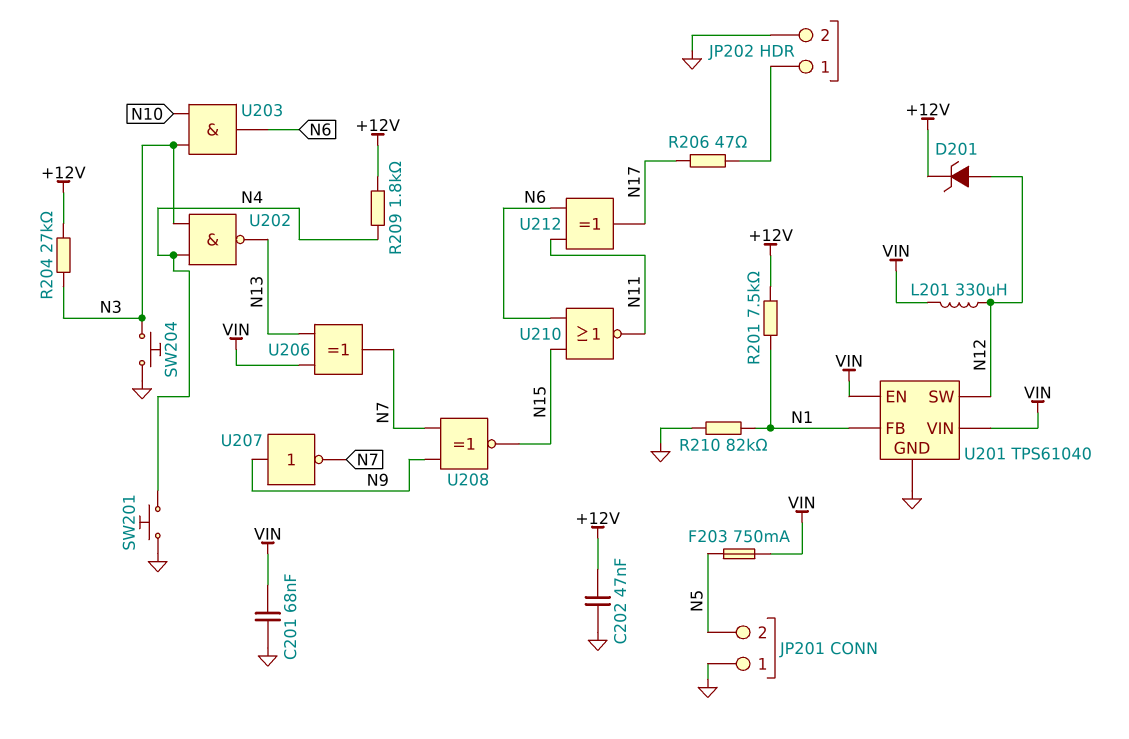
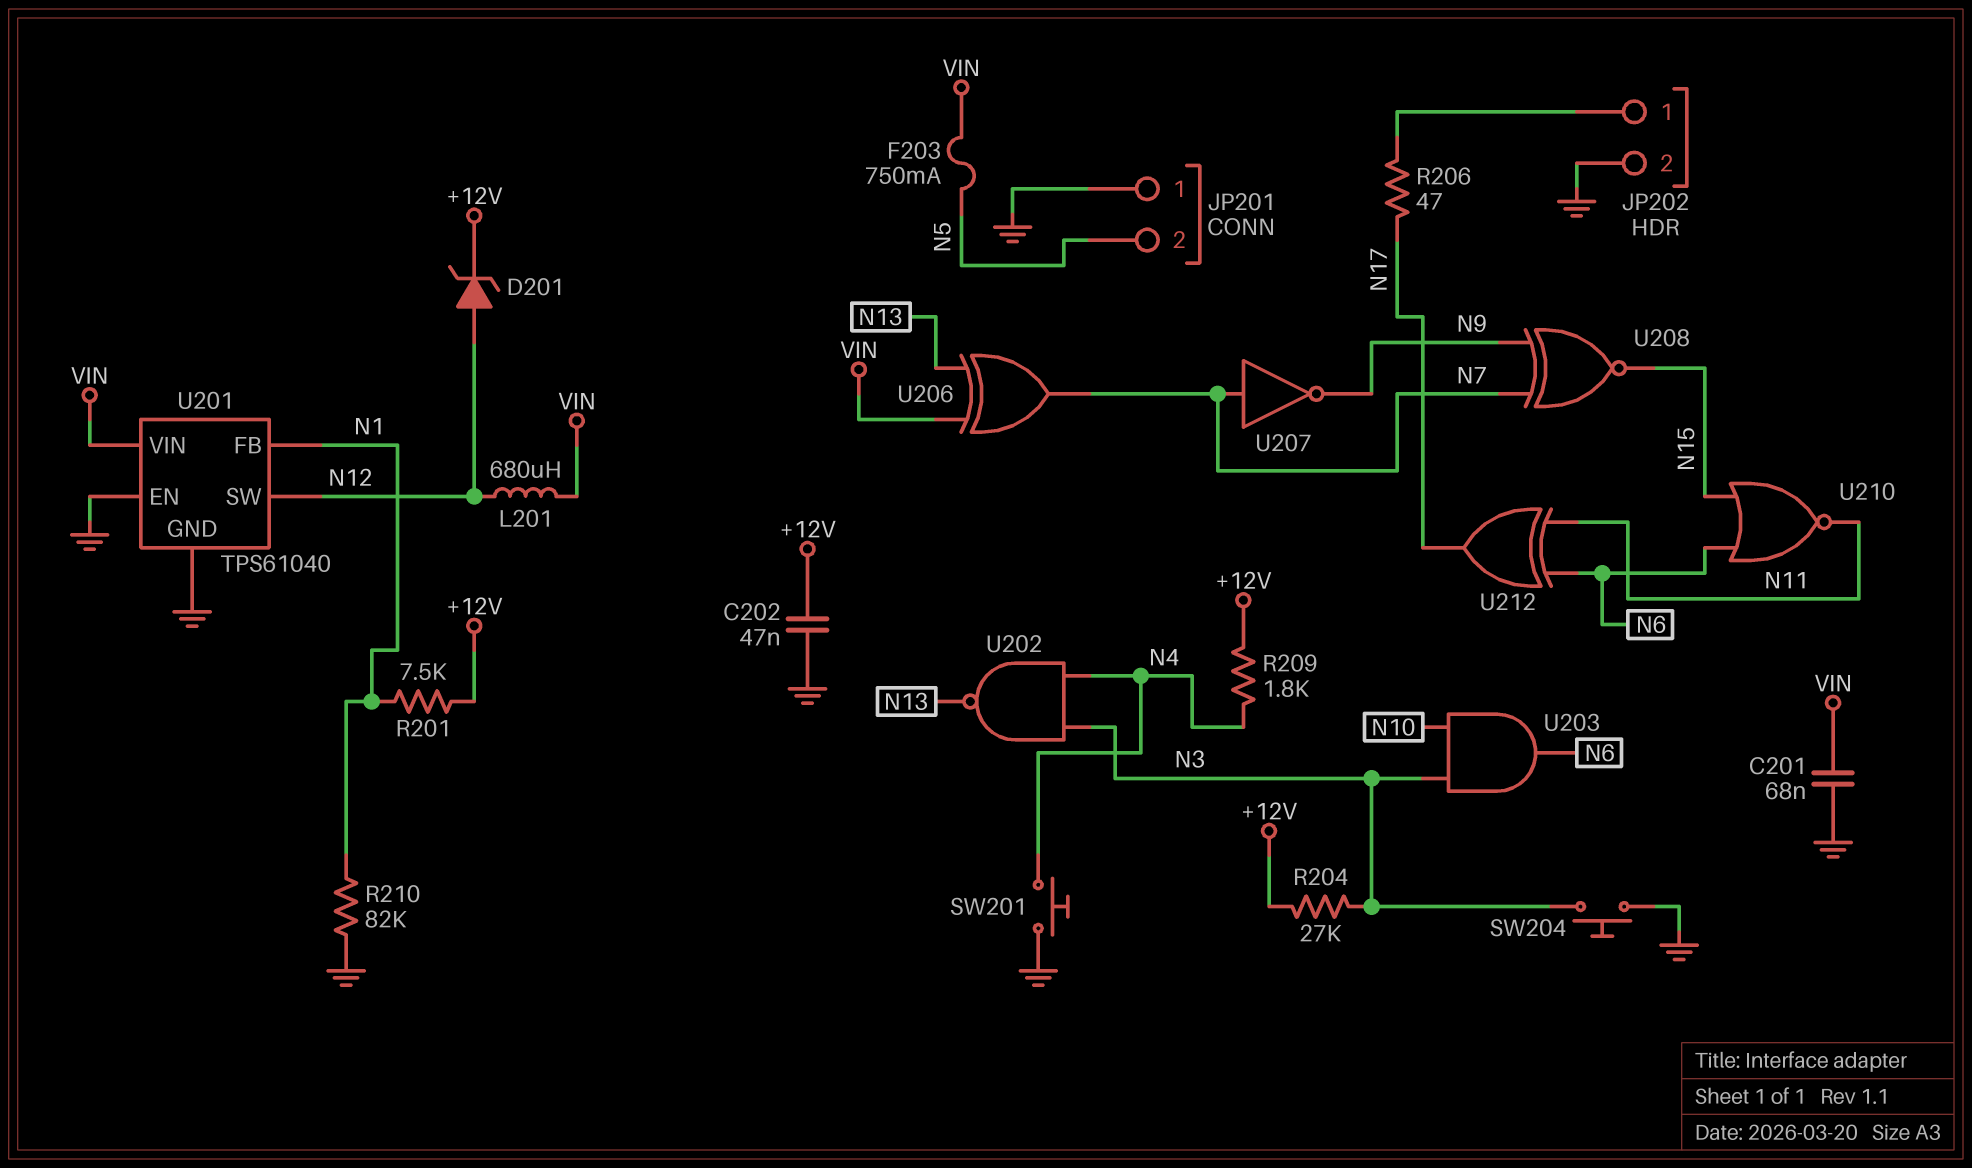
L201: 330uH (N12, VIN) -> 680uH (N12, VIN)
U201 pin EN: VIN -> GND
U207: NOT (in N9, out N7) -> NOT (in N7, out N9)

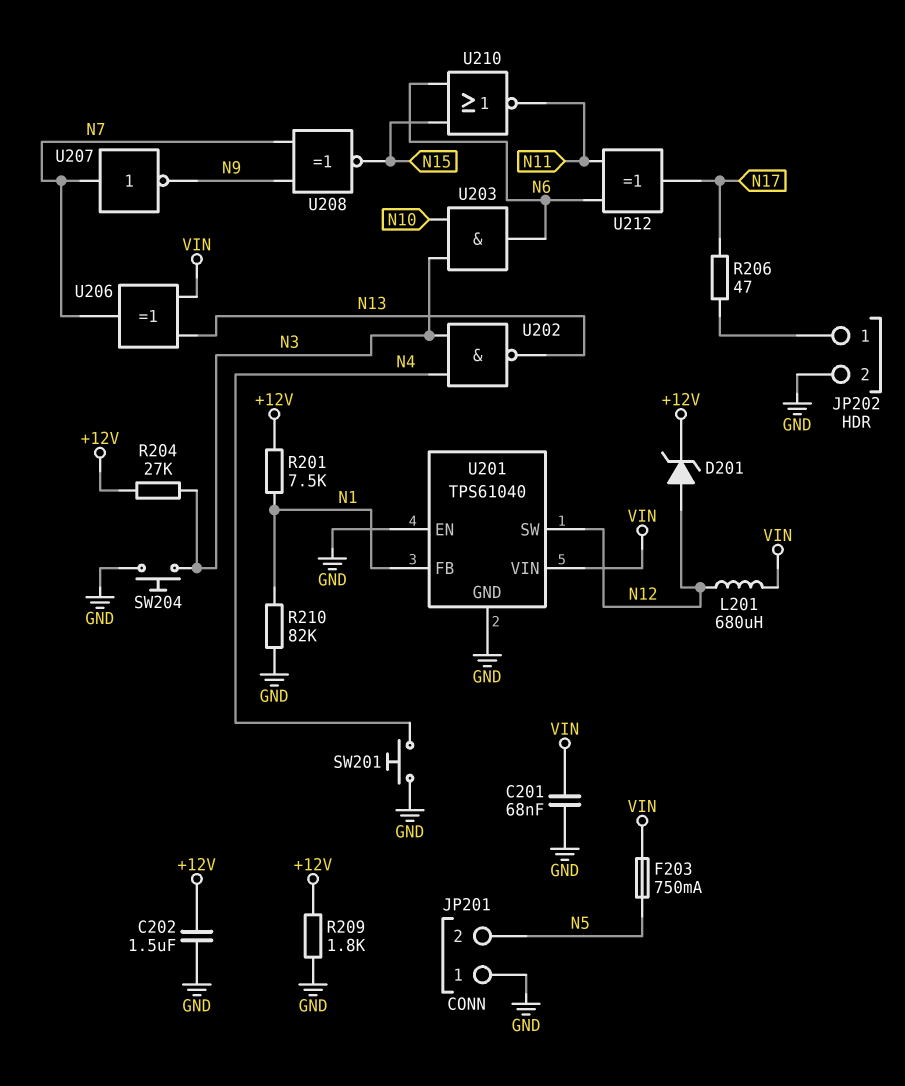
C202: 47nF (+12V, GND) -> 1.5uF (+12V, GND)
R209: 1.8k (+12V, N4) -> 1.8k (+12V, GND)

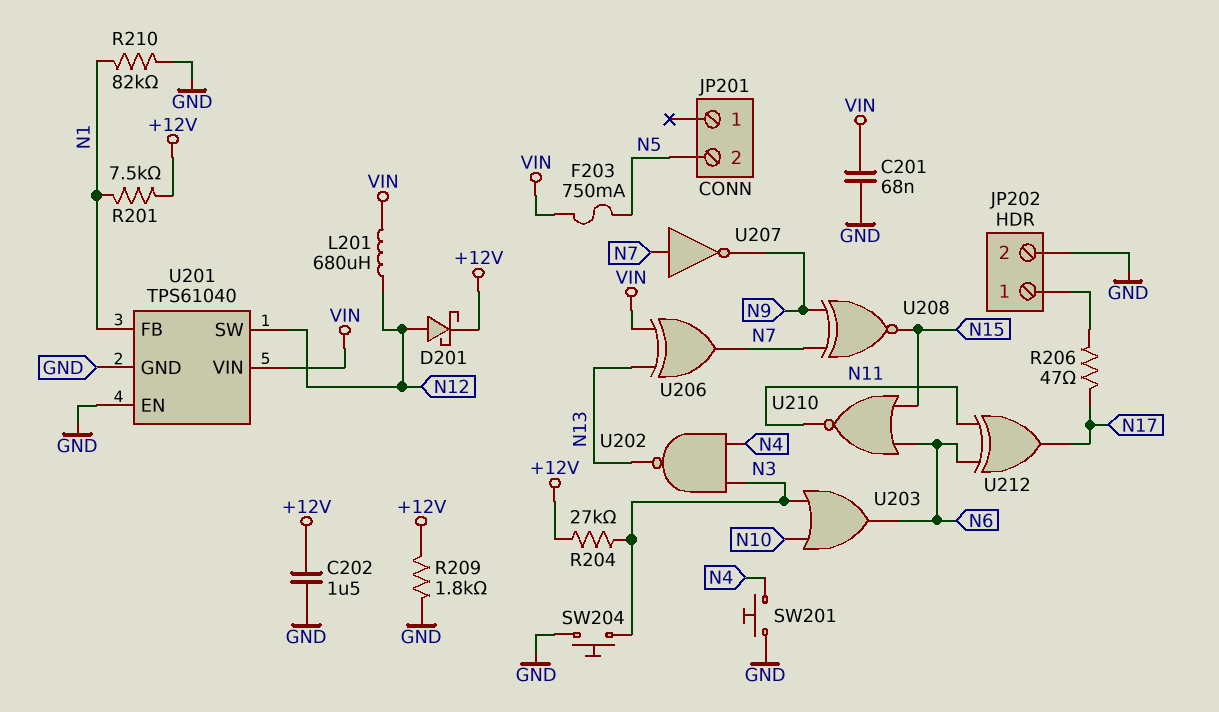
D201: zener (A N12, K +12V) -> schottky (A N12, K +12V)
JP201 pin 1: GND -> none
U203: AND (in N3, in N10, out N6) -> OR (in N3, in N10, out N6)

